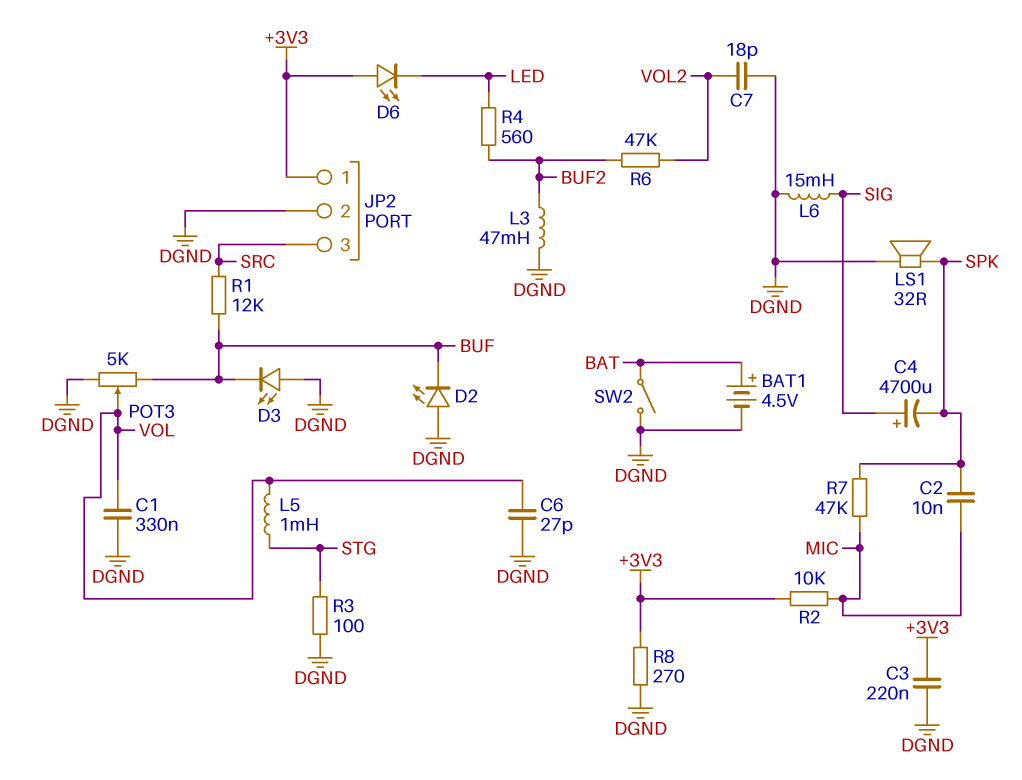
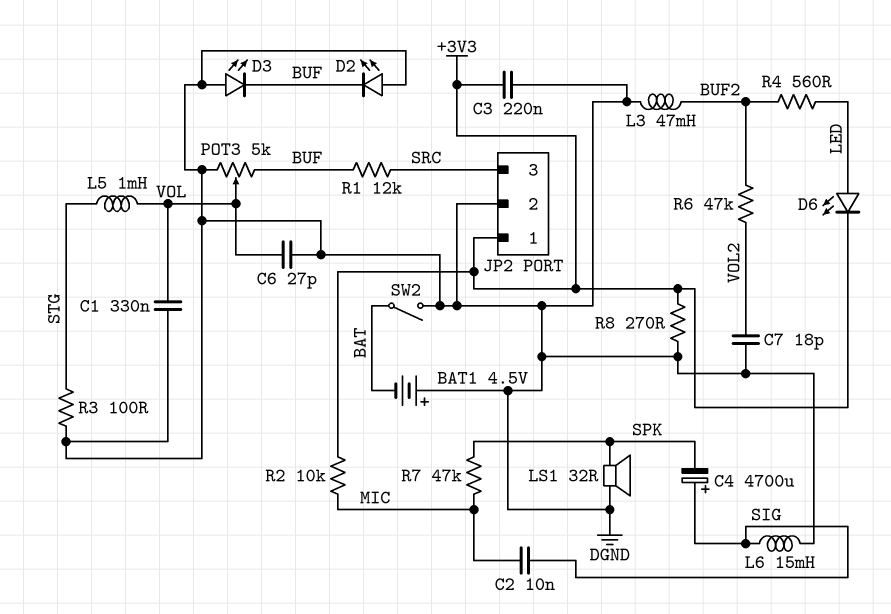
BAT1: 4.5V (plus BAT, minus DGND) -> 4.5V (plus DGND, minus BAT)
C2: 10nF (MIC, SPK) -> 10nF (MIC, SIG)
D6: LED (A +3V3, K LED) -> LED (A LED, K +3V3)

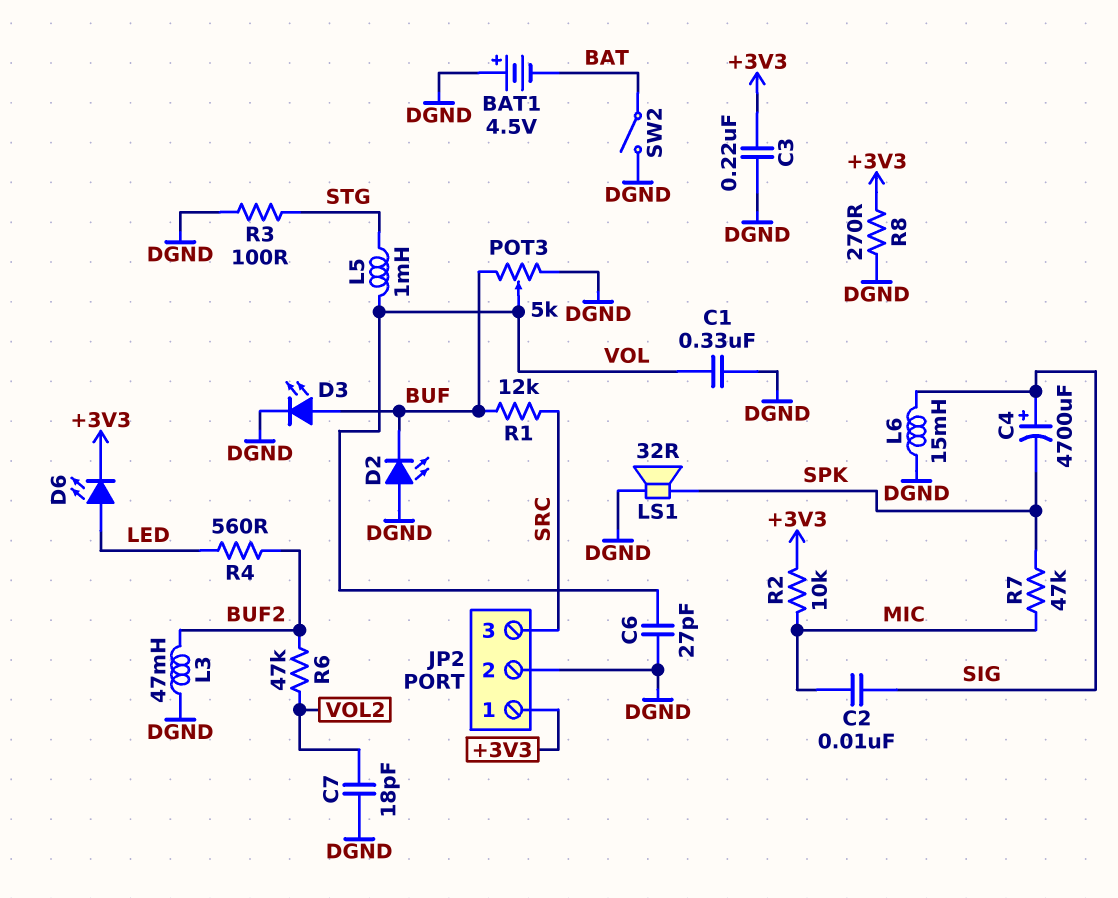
D3: LED (A DGND, K BUF) -> LED (A BUF, K DGND)

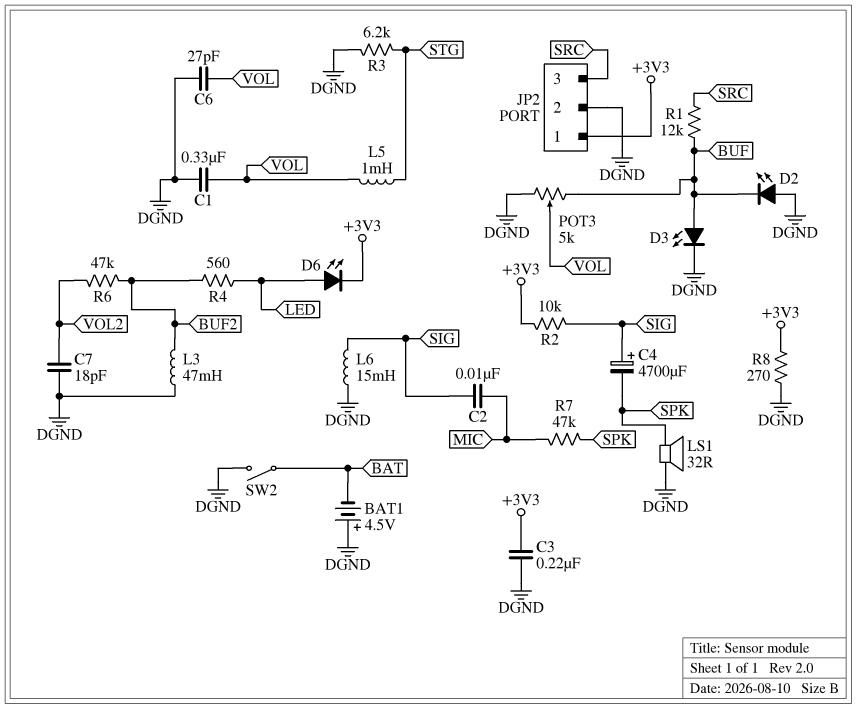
R2: 10k (+3V3, MIC) -> 10k (+3V3, SIG)
R3: 100 (DGND, STG) -> 6.2k (DGND, STG)

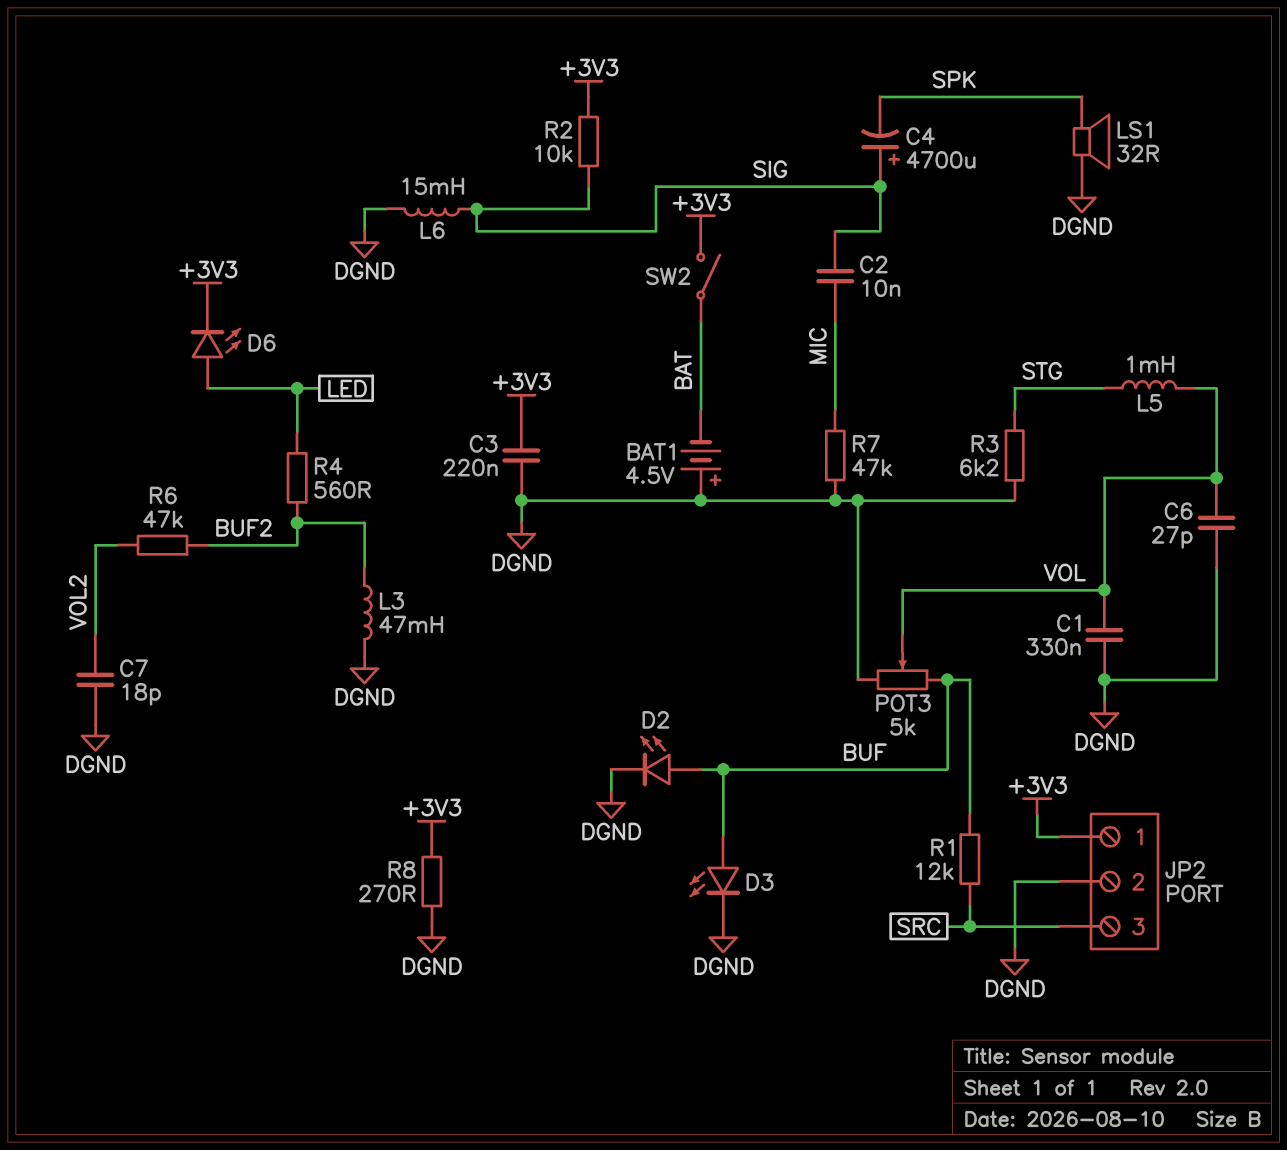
D2: LED (A DGND, K BUF) -> LED (A BUF, K DGND)
R7: 47k (MIC, SPK) -> 47k (DGND, MIC)
SW2: switch (BAT, DGND) -> switch (+3V3, BAT)

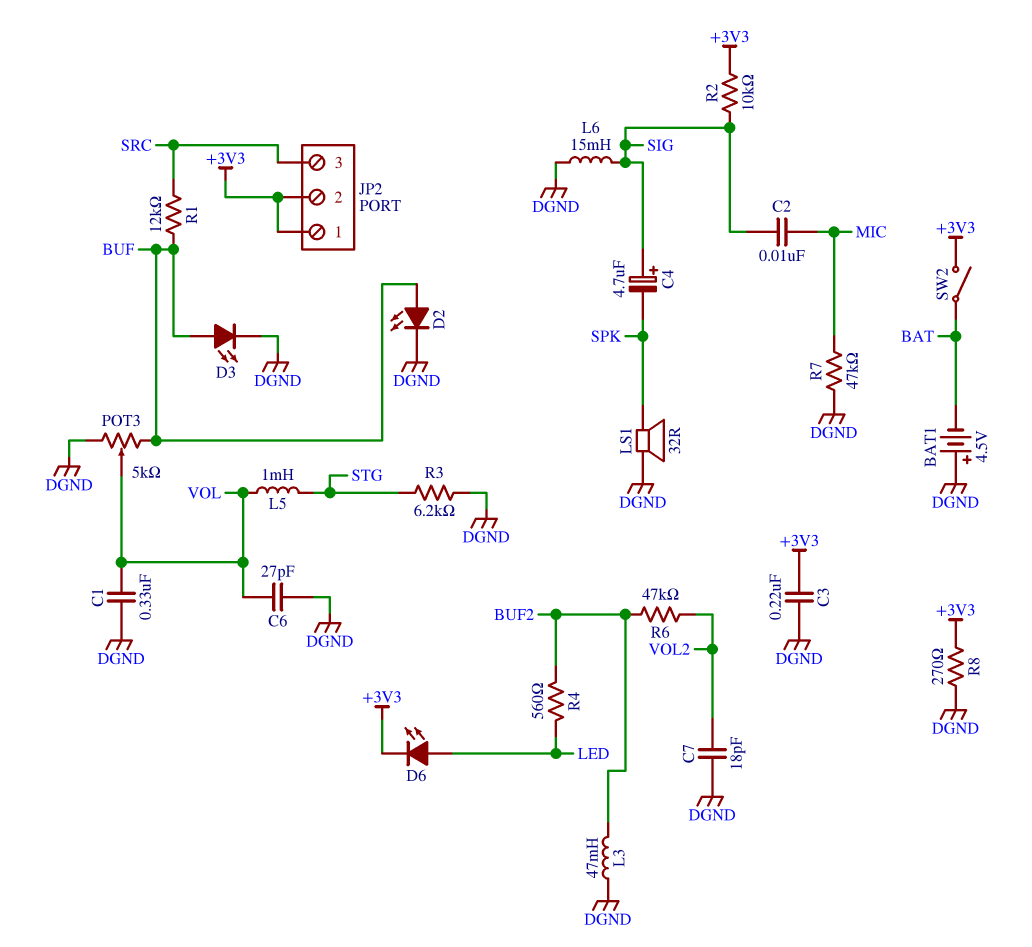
C4: 4700uF (plus SIG, minus SPK) -> 4.7uF (plus SIG, minus SPK)
JP2 pin 2: DGND -> +3V3

